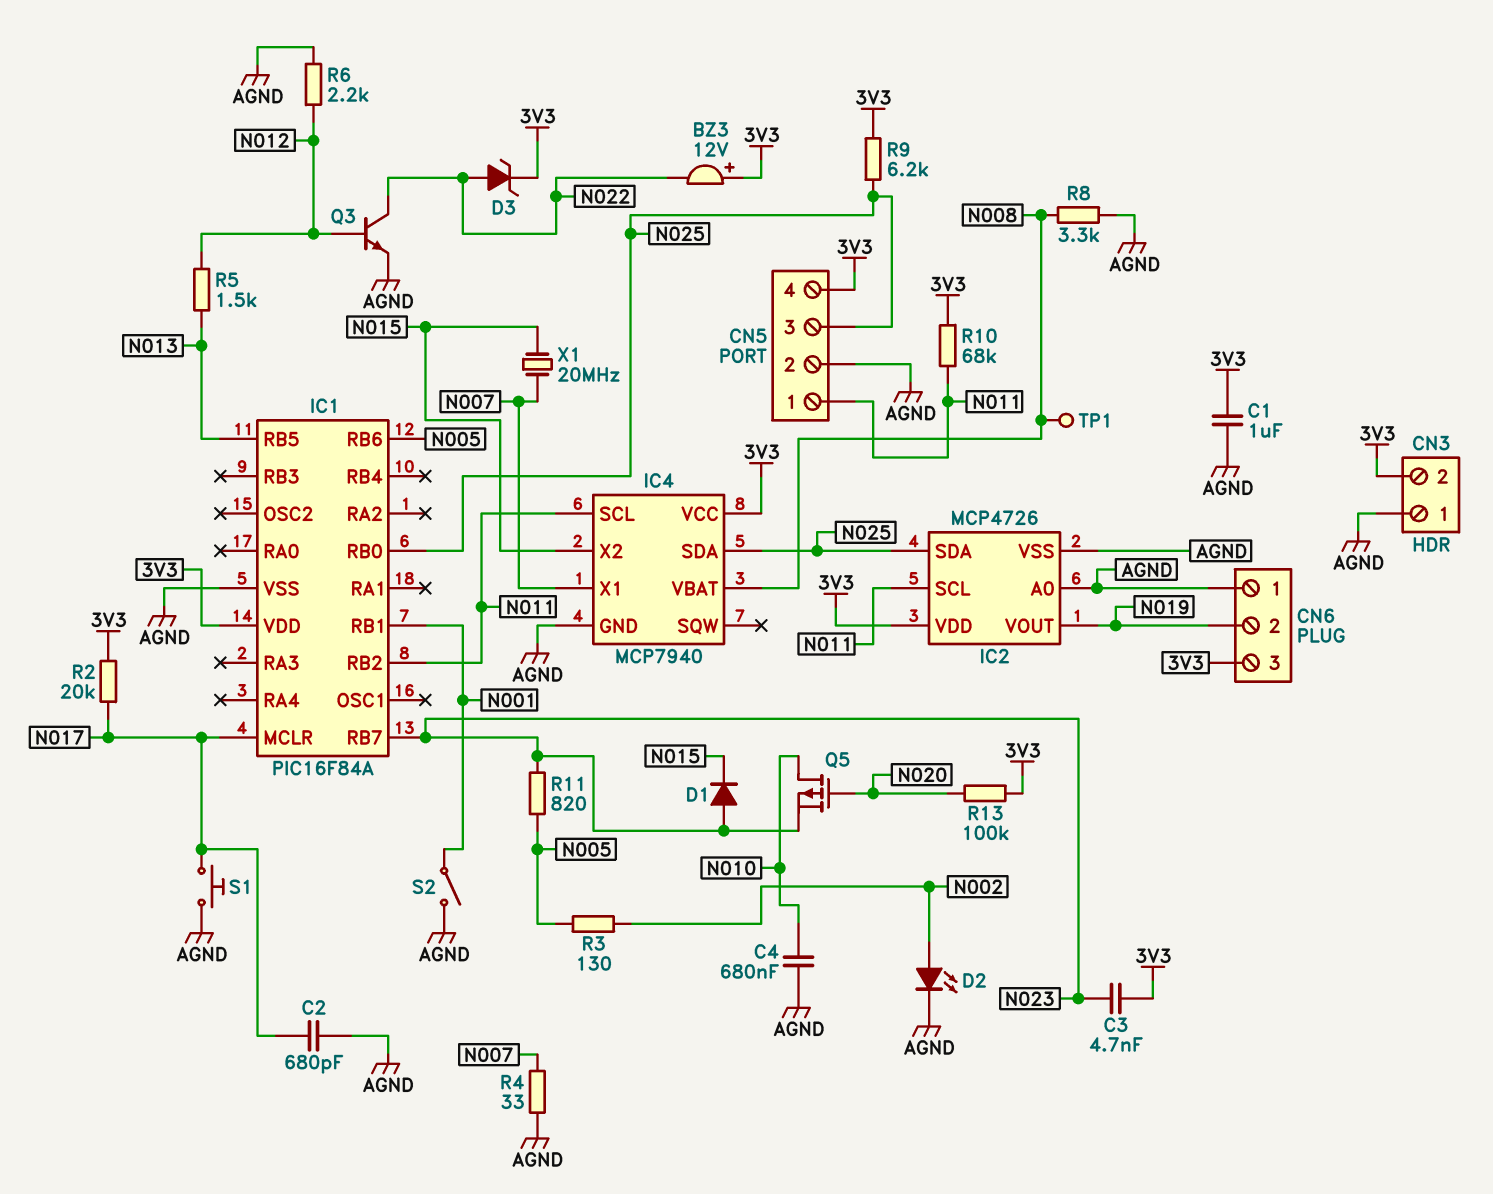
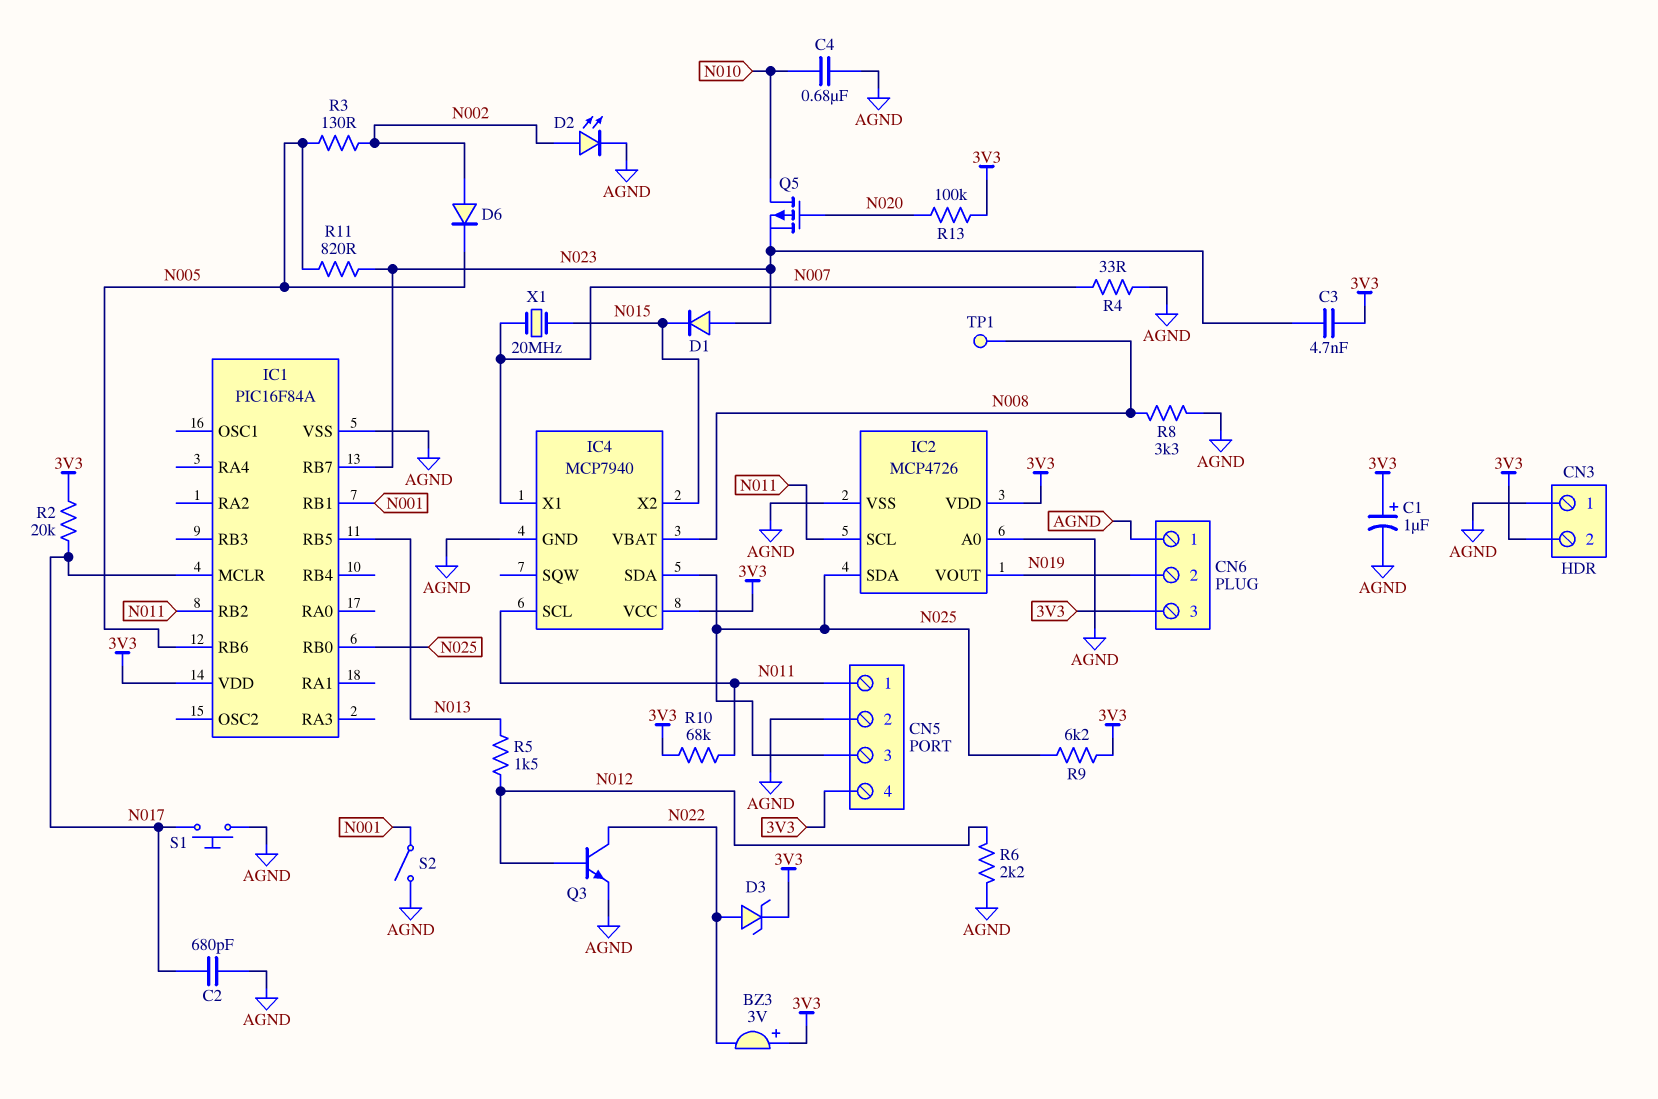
BZ3: buzzer 12V (plus 3V3, minus N022) -> buzzer 3V (plus 3V3, minus N022)
C1: 1uF (3V3, AGND) -> 1uF (plus 3V3, minus AGND)
D6: none -> diode (A N002, K N005)

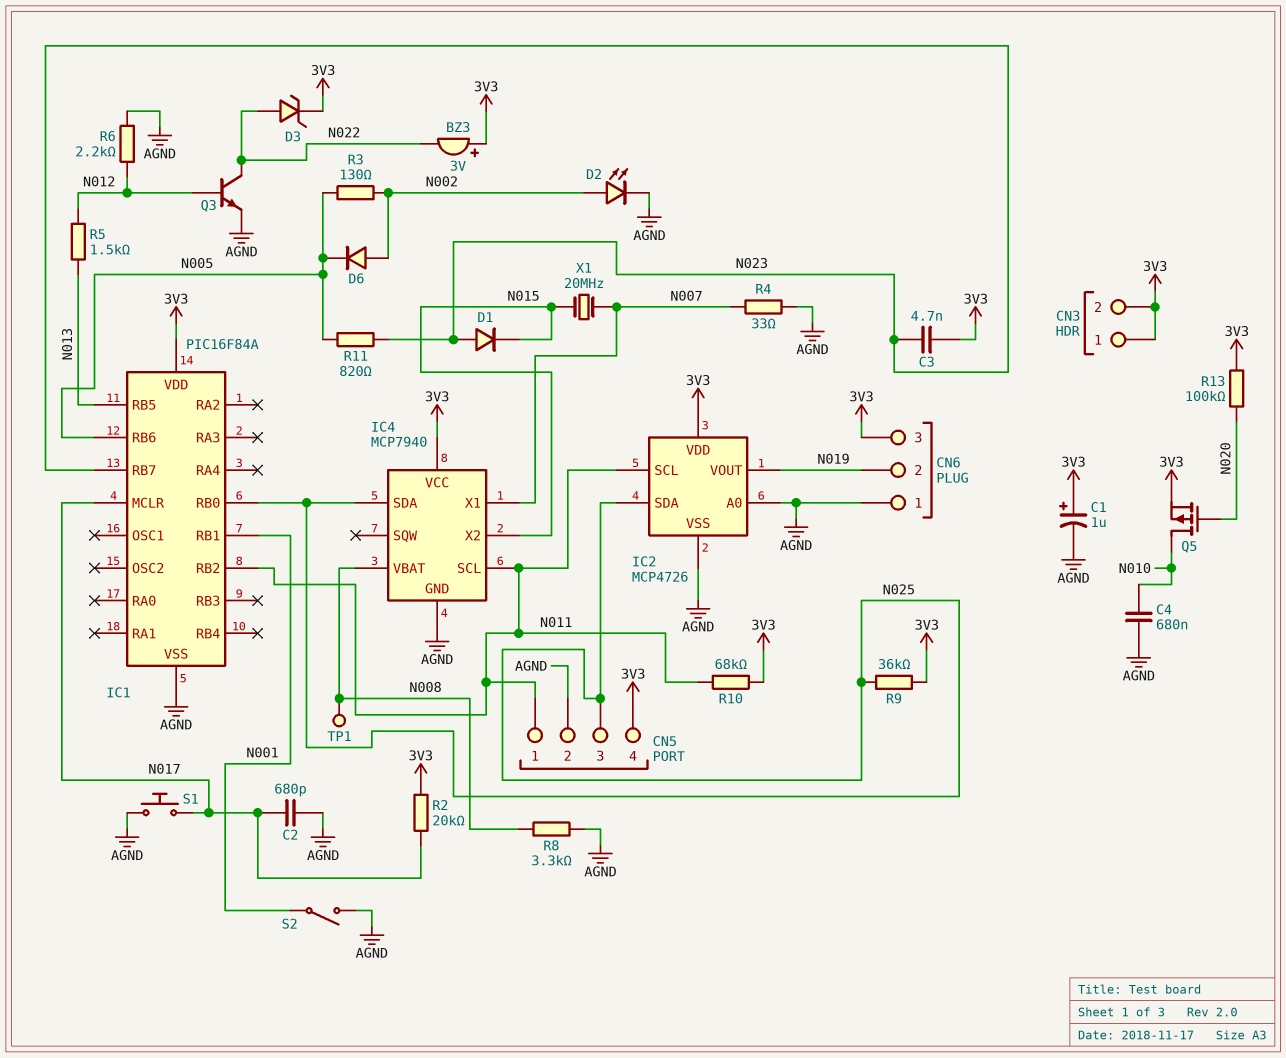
CN3 pin 1: AGND -> 3V3
Q5: PMOS (G N020, D N010, S N023) -> PMOS (G N020, D N010, S 3V3)
R9: 6.2k (3V3, N025) -> 36k (3V3, N025)

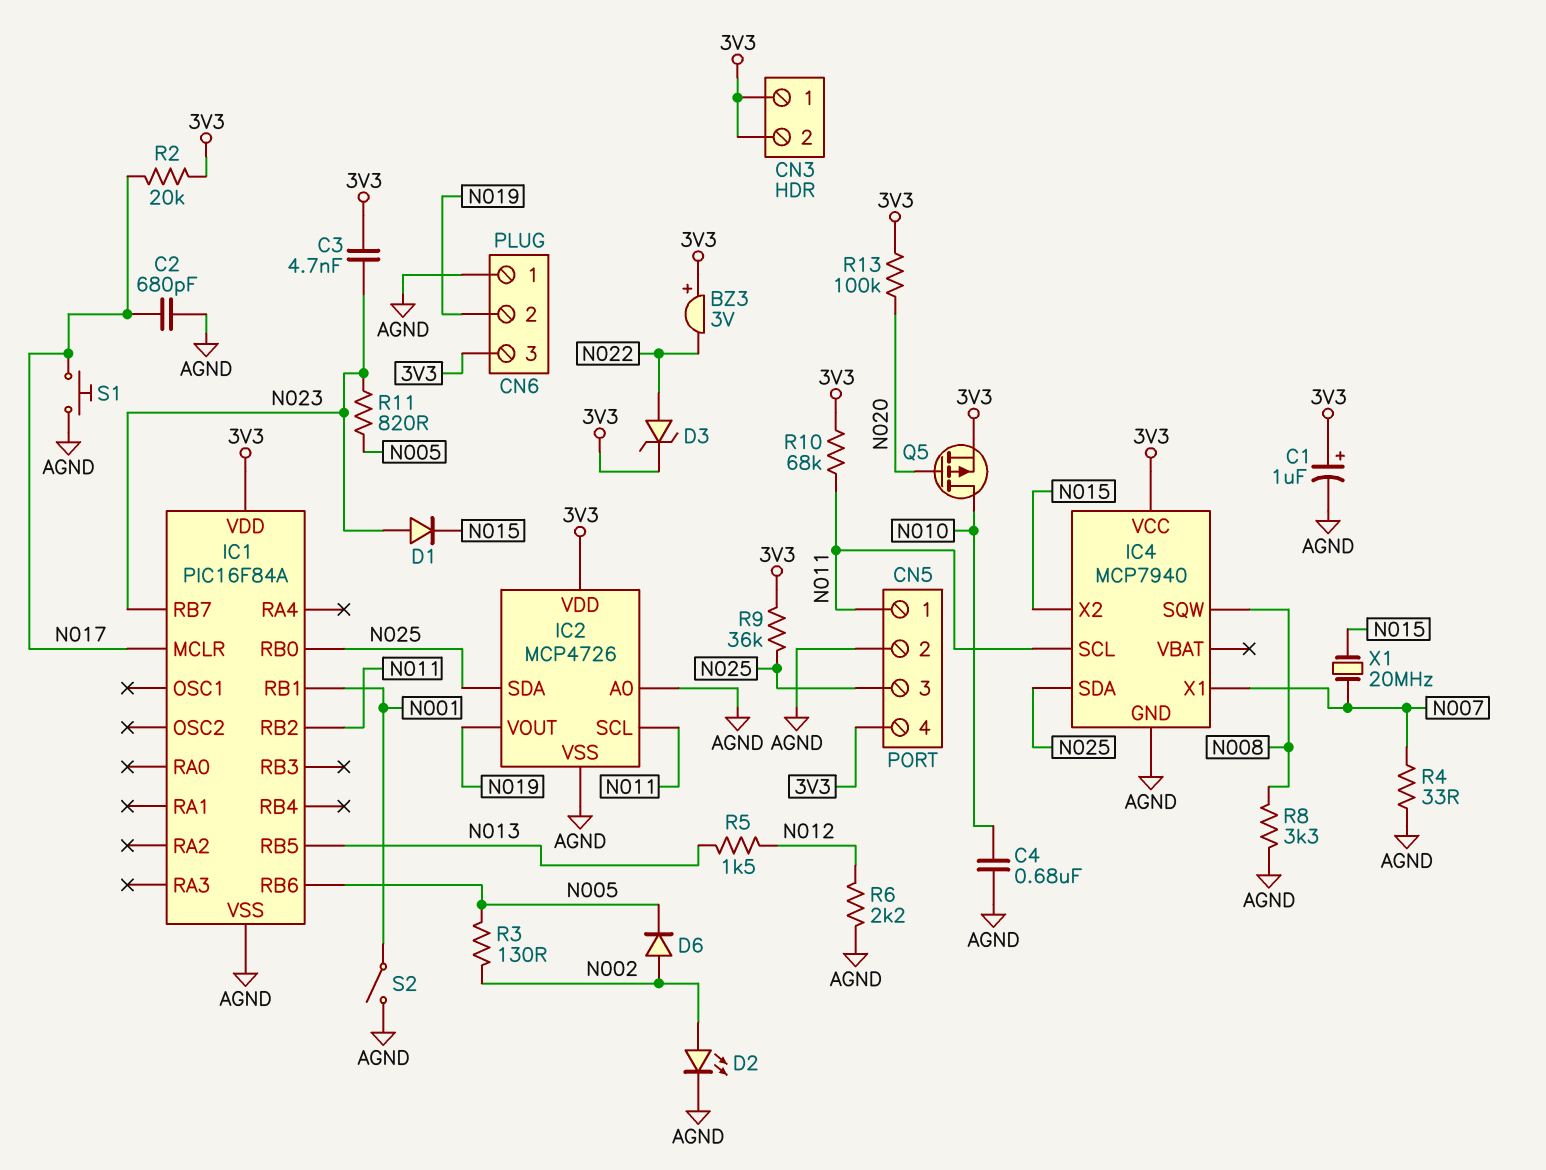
IC4 pin SQW: none -> N008
IC4 pin VBAT: N008 -> none
Q3: NPN (B N012, C N022, E AGND) -> none
TP1: test point (N008) -> none

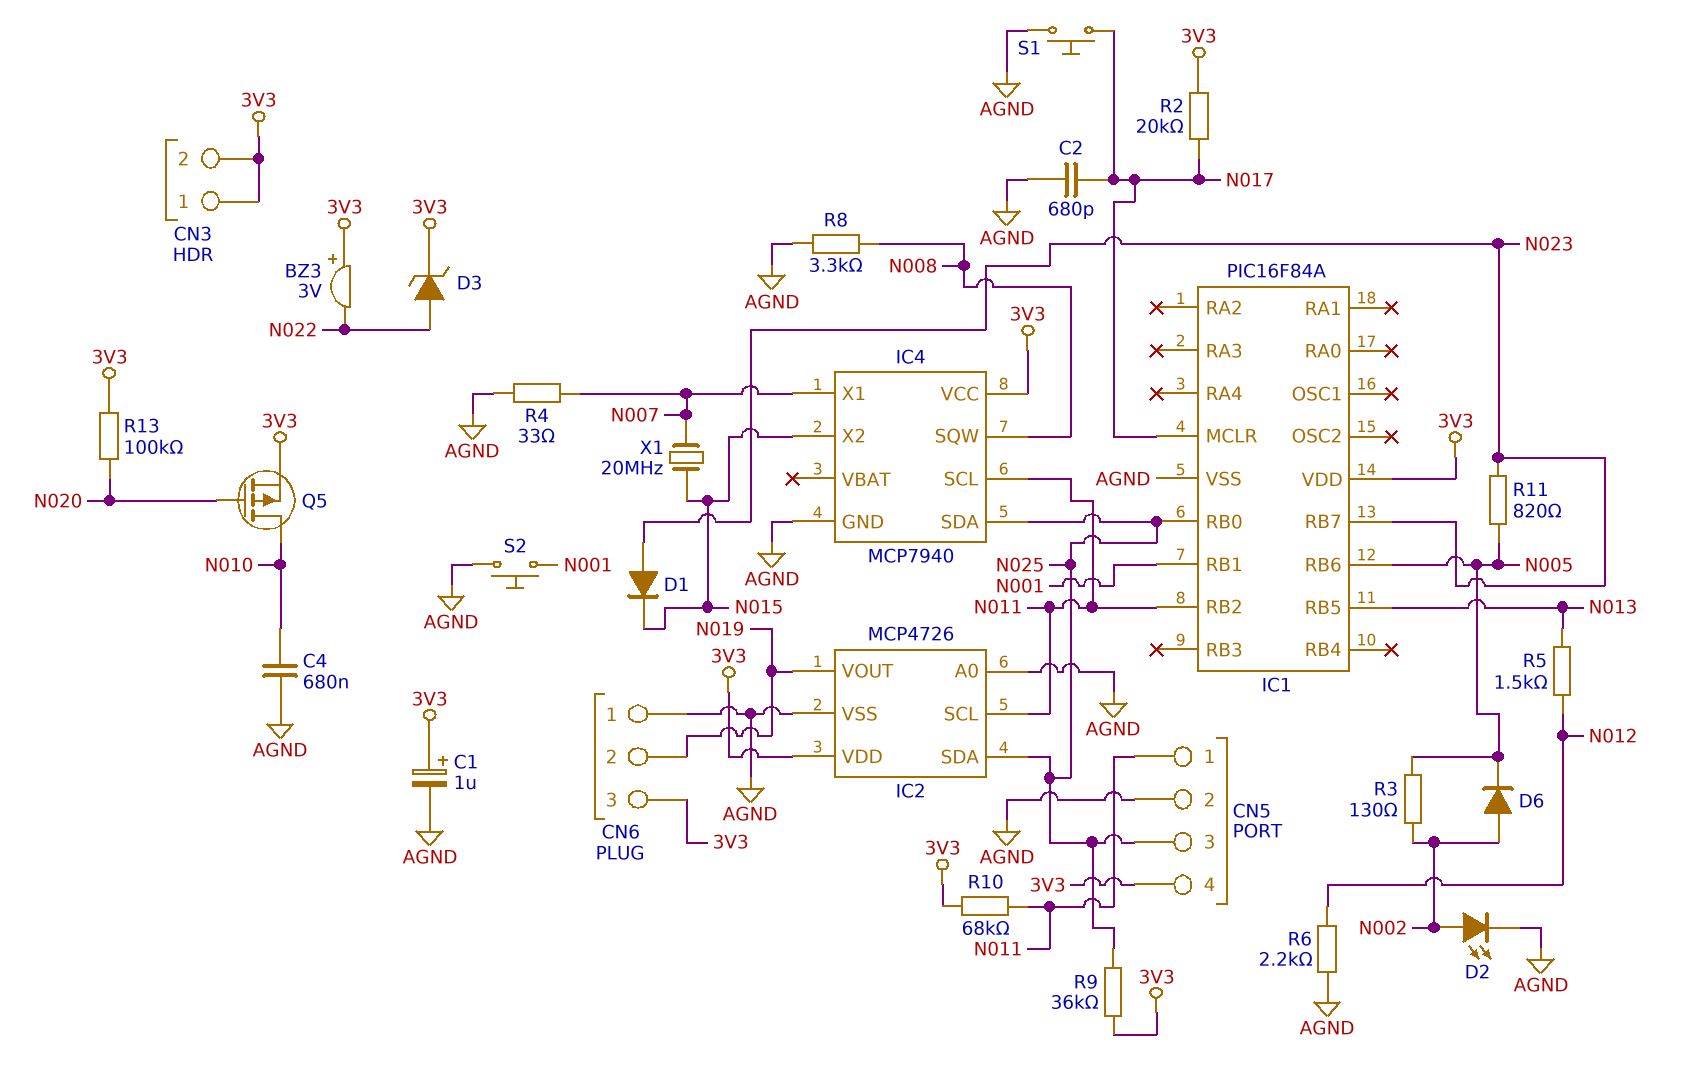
C3: 4.7nF (3V3, N023) -> none
S2: switch (AGND, N001) -> button (AGND, N001)

